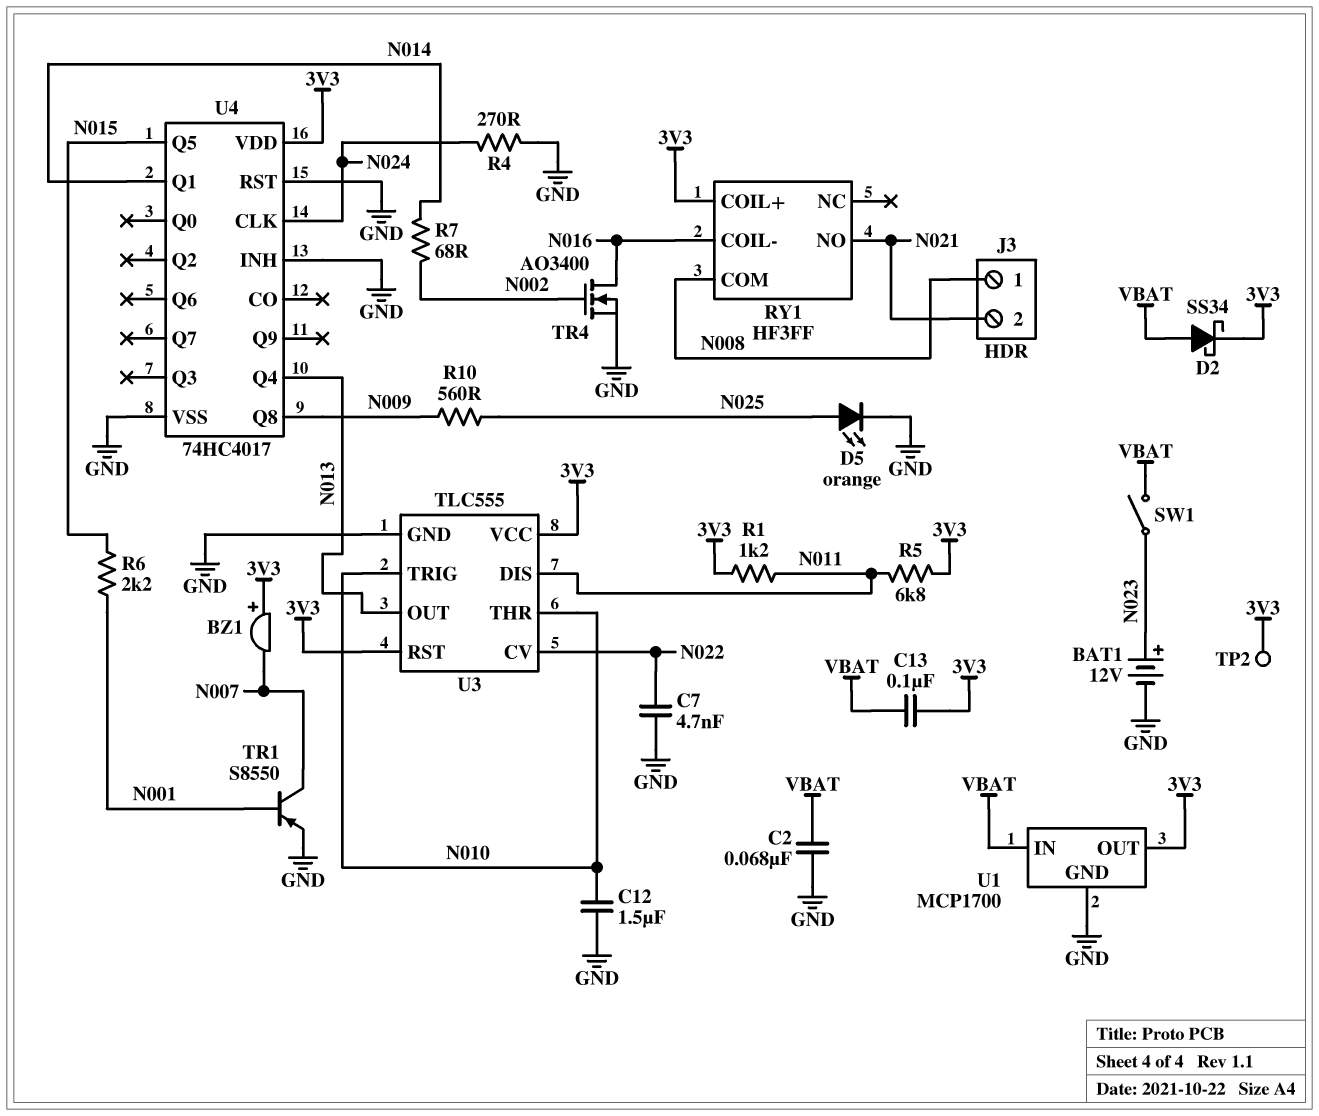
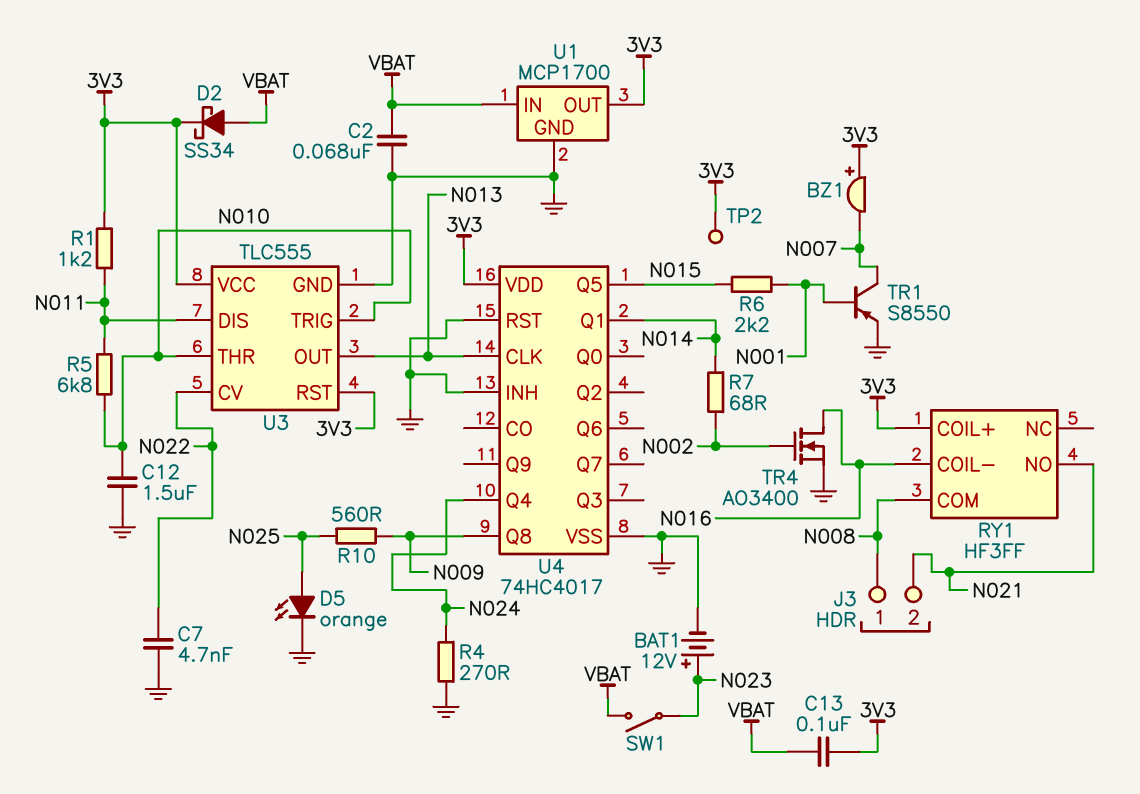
R5: 6.8k (3V3, N011) -> 6.8k (N010, N011)
U4 pin CLK: N024 -> N013
U4 pin Q4: N013 -> N024

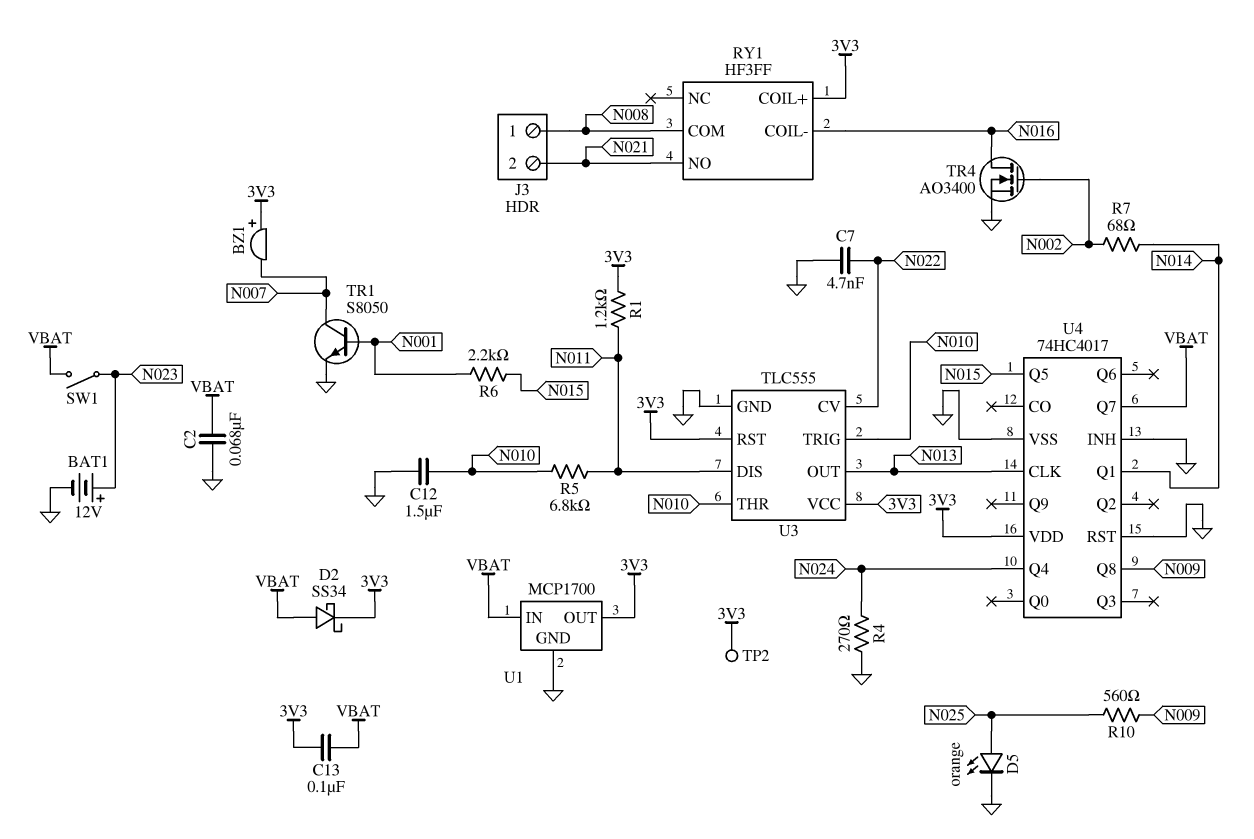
TR1: PNP S8550 (B N001, C N007, E GND) -> NPN S8050 (B N001, C N007, E GND)
U4 pin Q7: none -> VBAT

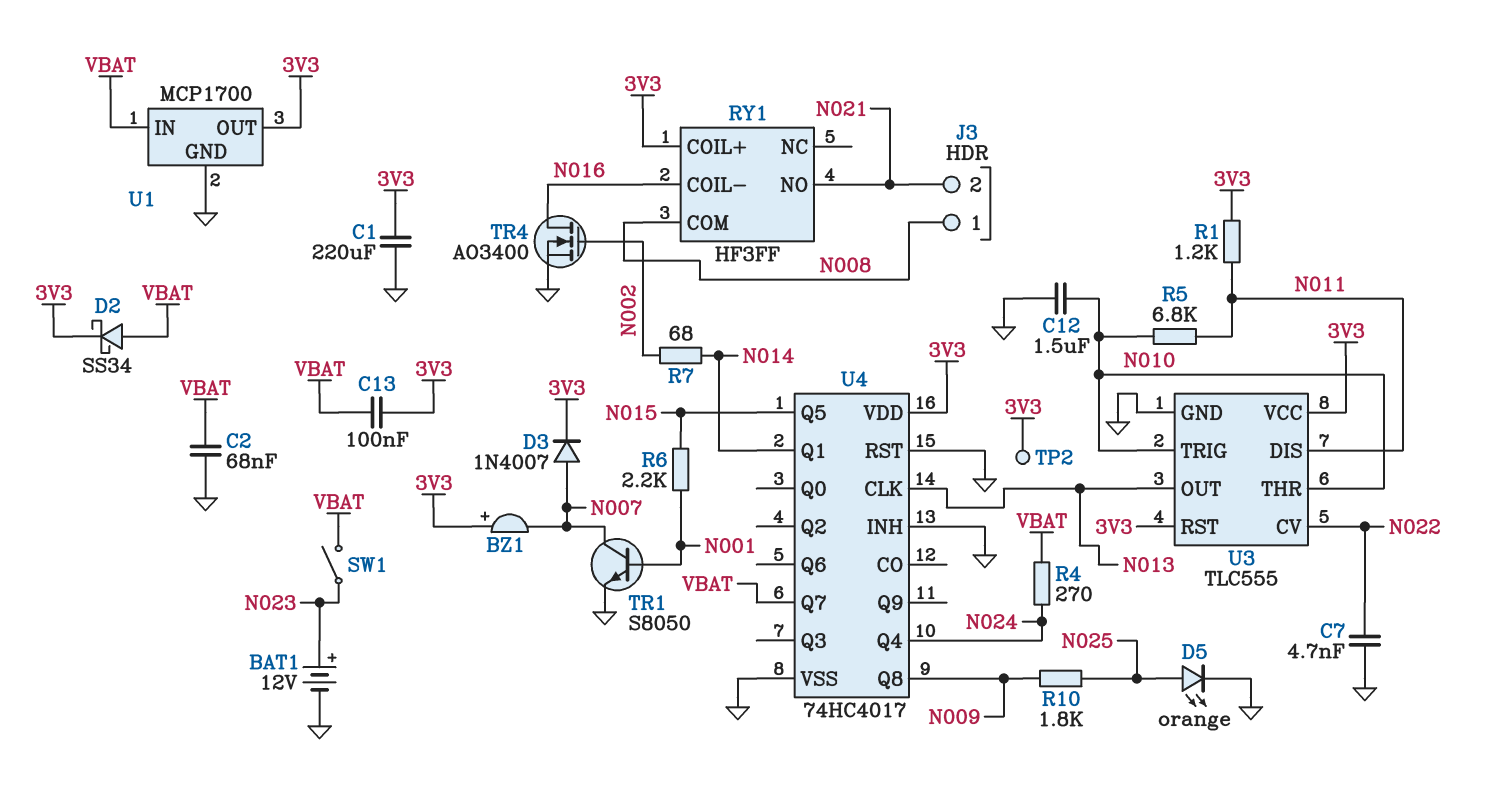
C1: none -> 220uF (3V3, GND)
D3: none -> diode 1N4007 (A N007, K 3V3)
R4: 270 (GND, N024) -> 270 (N024, VBAT)
R10: 560 (N009, N025) -> 1.8k (N009, N025)

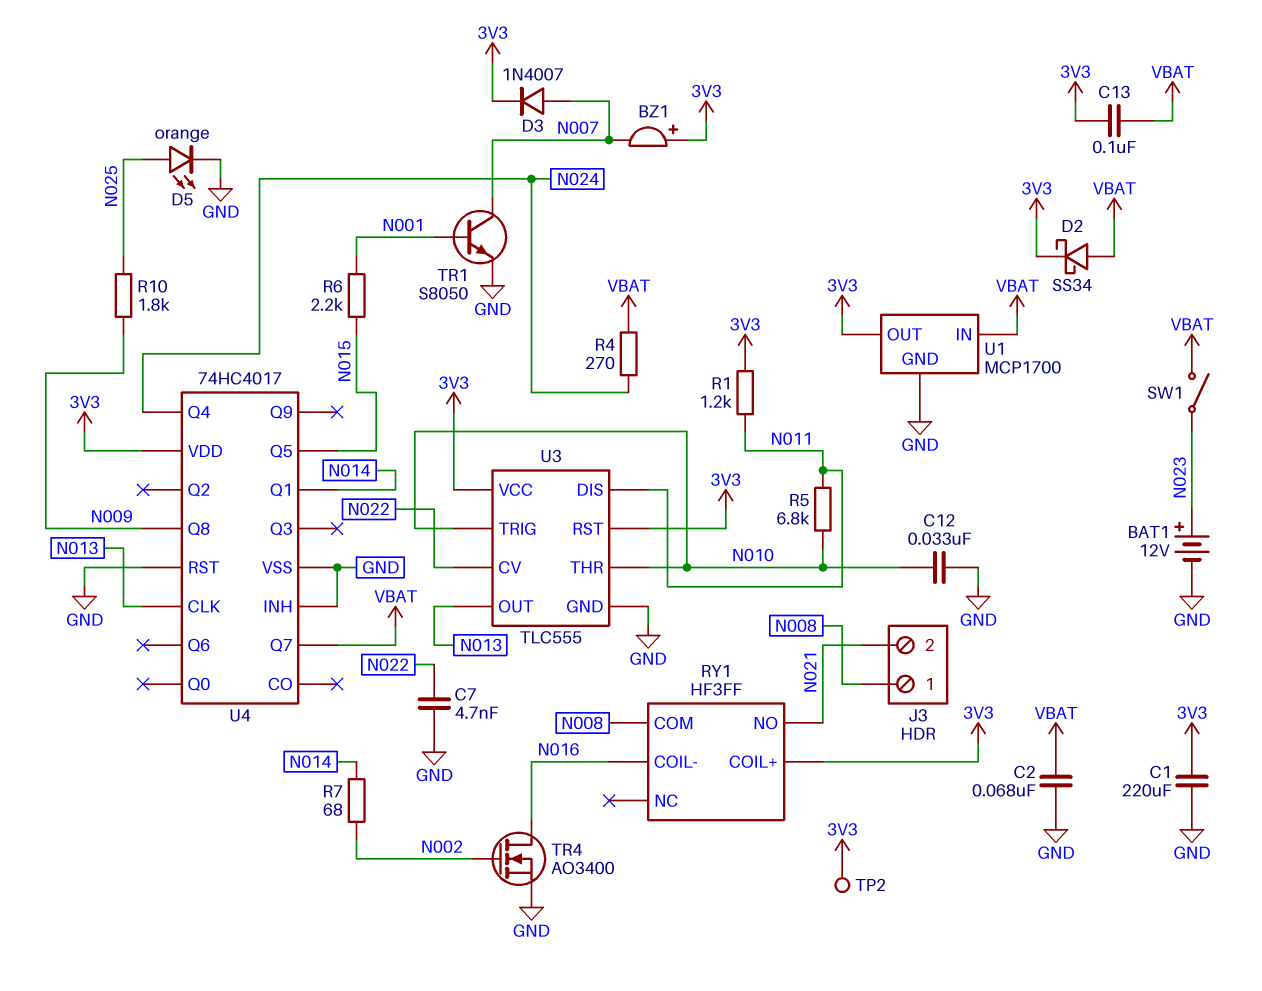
C12: 1.5uF (GND, N010) -> 33nF (GND, N010)

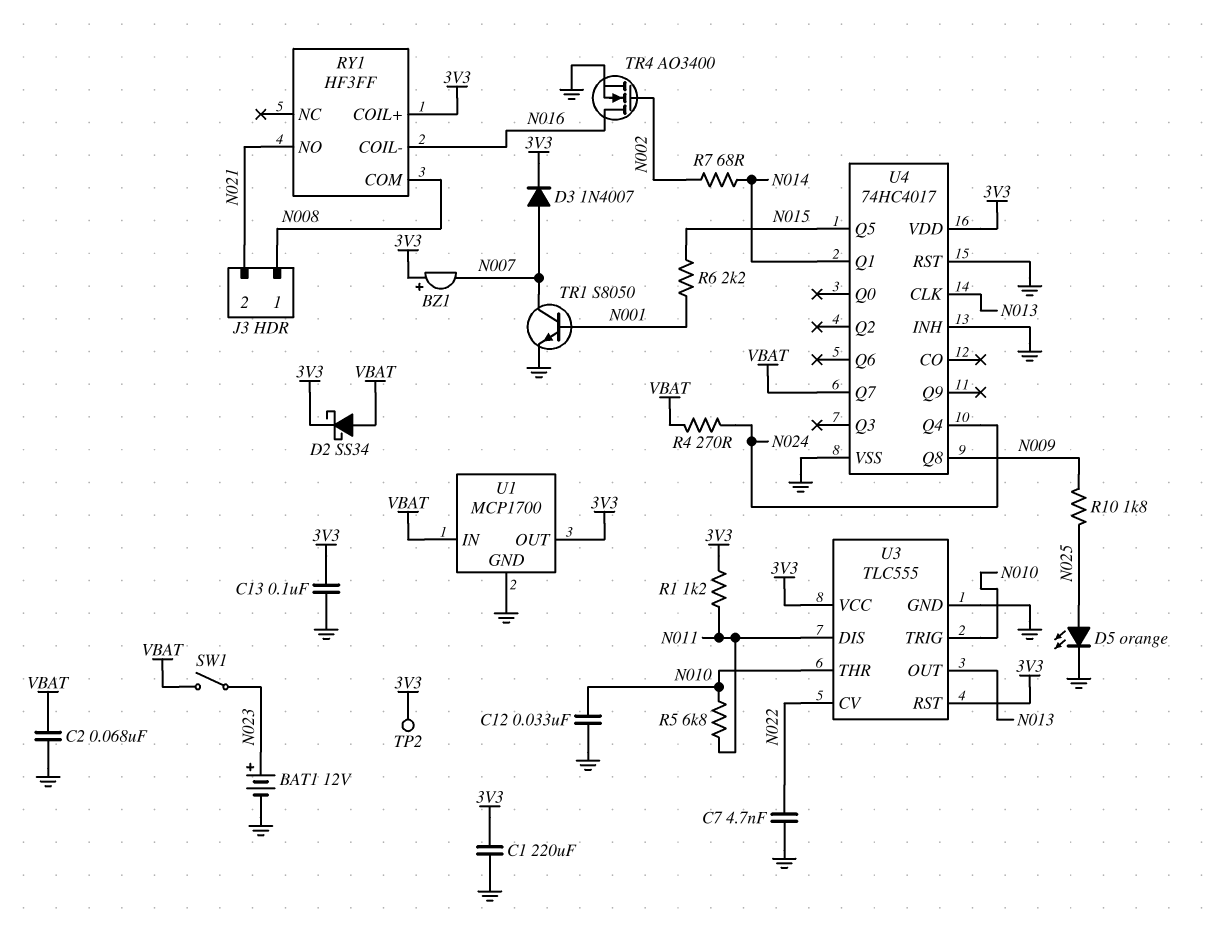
C13: 100nF (3V3, VBAT) -> 100nF (3V3, GND)

